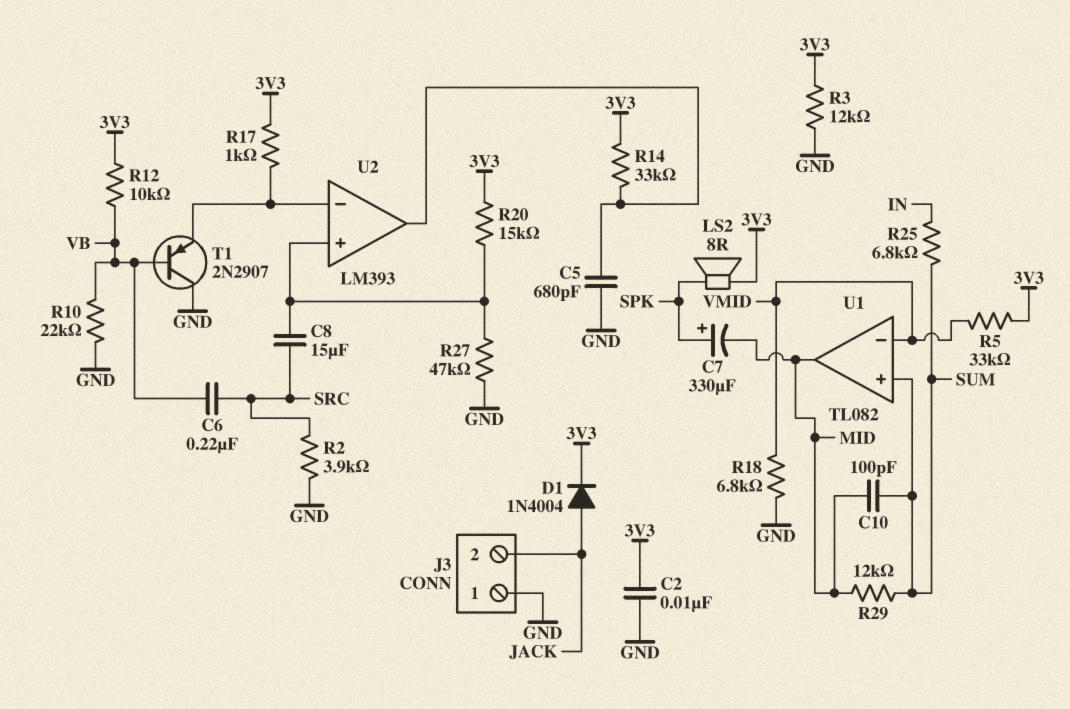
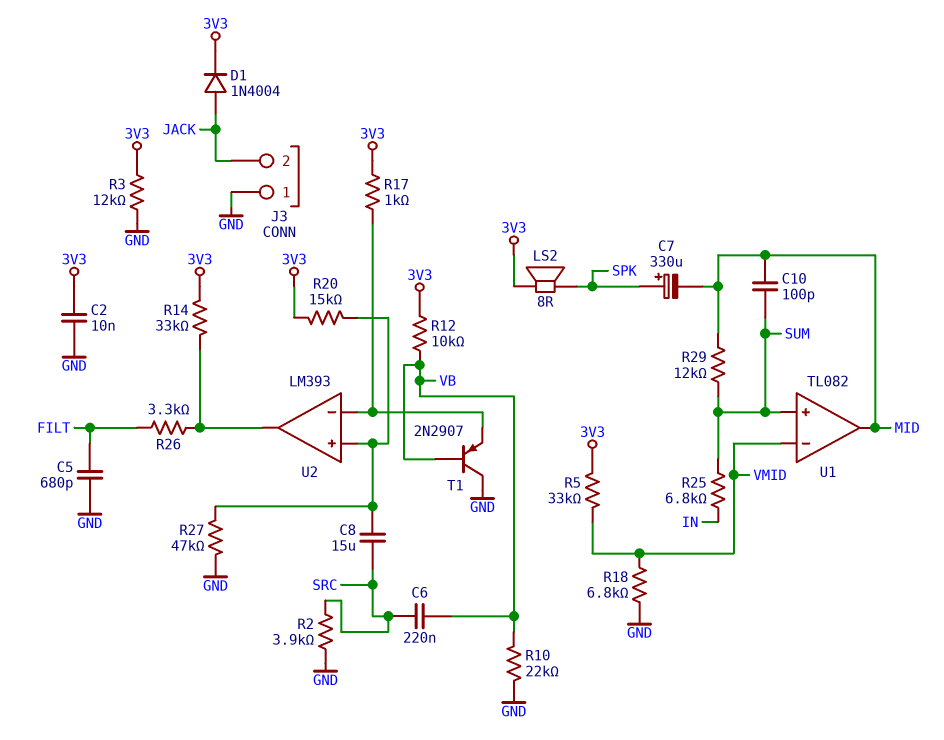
C5: 680pF (GND, U2/out) -> 680pF (FILT, GND)
R26: none -> 3.3k (FILT, U2/out)

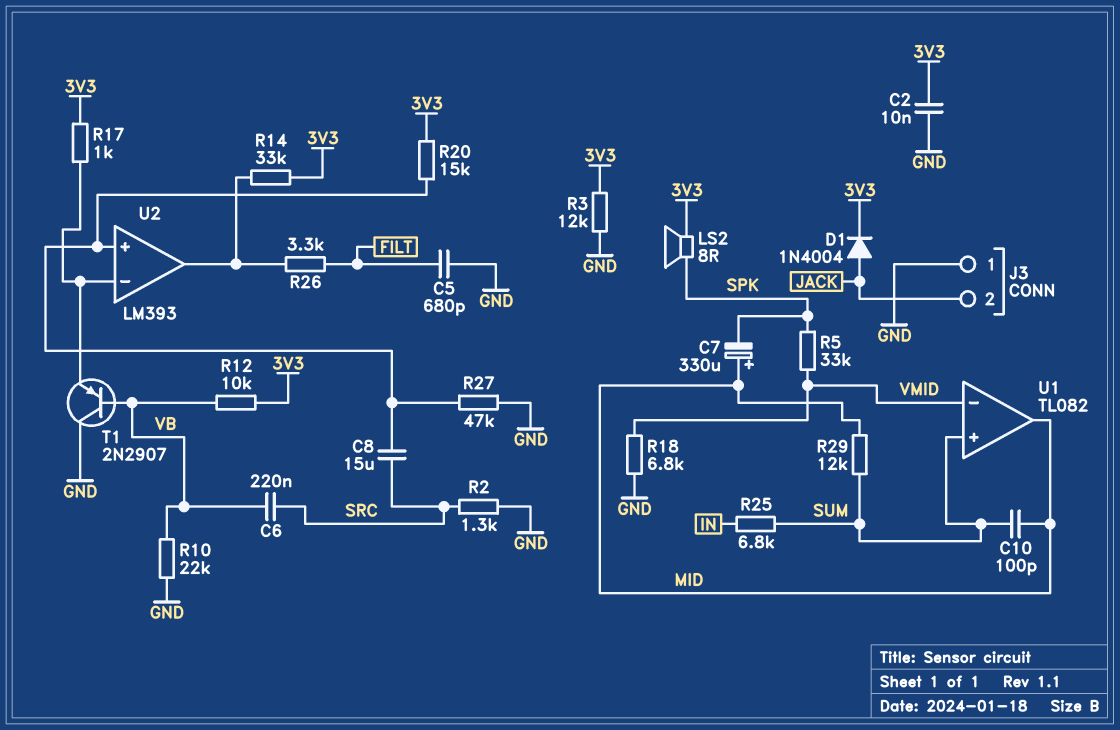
C7: 330uF (plus SPK, minus MID) -> 330uF (plus MID, minus SPK)
R2: 3.9k (GND, SRC) -> 1.3k (GND, SRC)
R5: 33k (3V3, VMID) -> 33k (SPK, VMID)

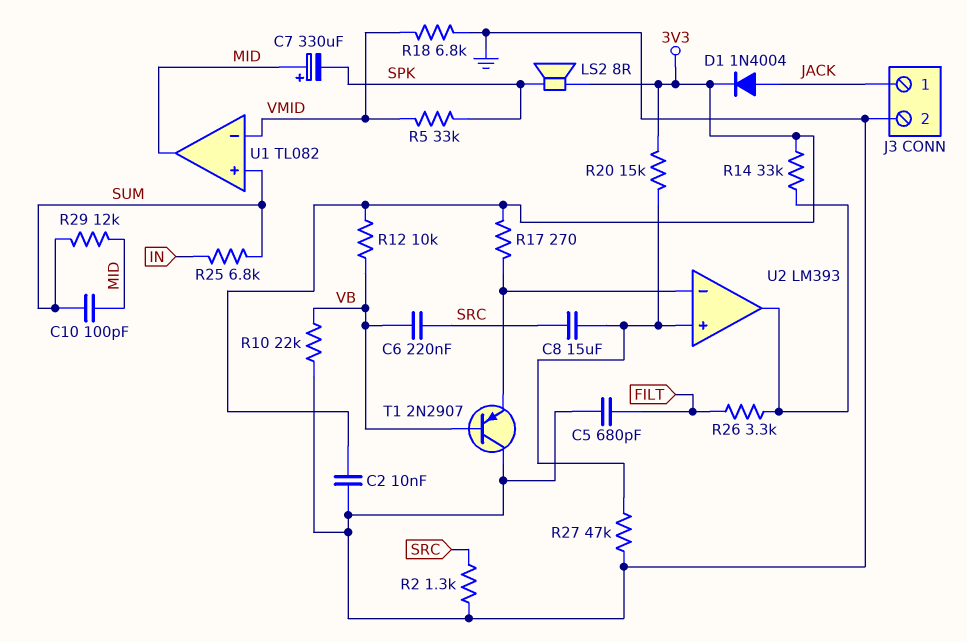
J3 pin 1: GND -> JACK
J3 pin 2: JACK -> GND
R3: 12k (3V3, GND) -> none
R17: 1k (3V3, U2/in-) -> 270 (3V3, U2/in-)

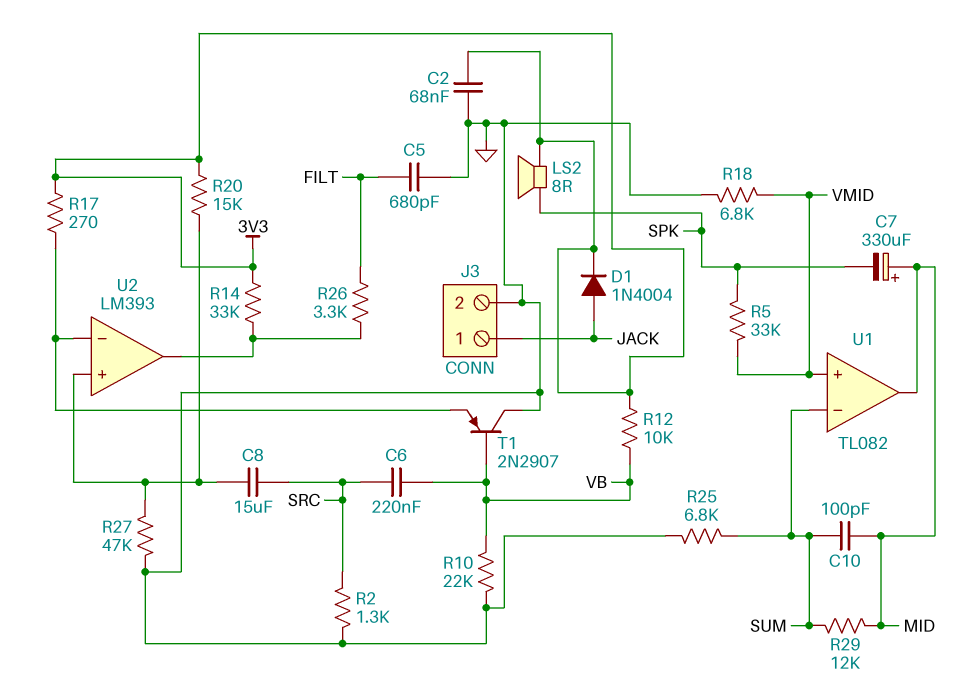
C2: 10nF (3V3, GND) -> 68nF (3V3, GND)
R25: 6.8k (IN, SUM) -> 6.8k (GND, SUM)
U1 pin in+: SUM -> VMID
U1 pin in-: VMID -> SUM

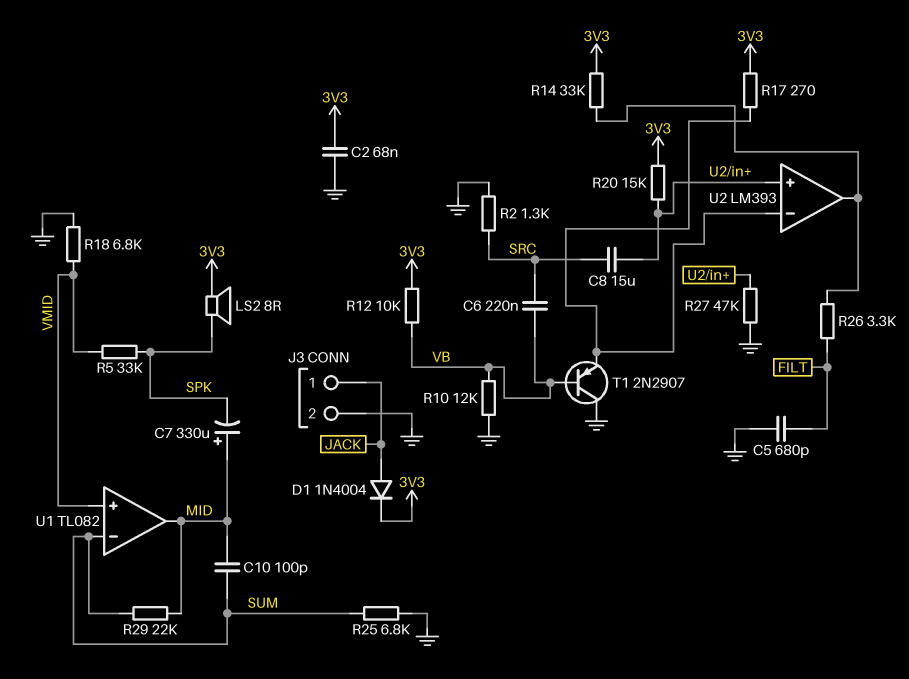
R10: 22k (GND, VB) -> 12k (GND, VB)
R29: 12k (MID, SUM) -> 22k (MID, SUM)

